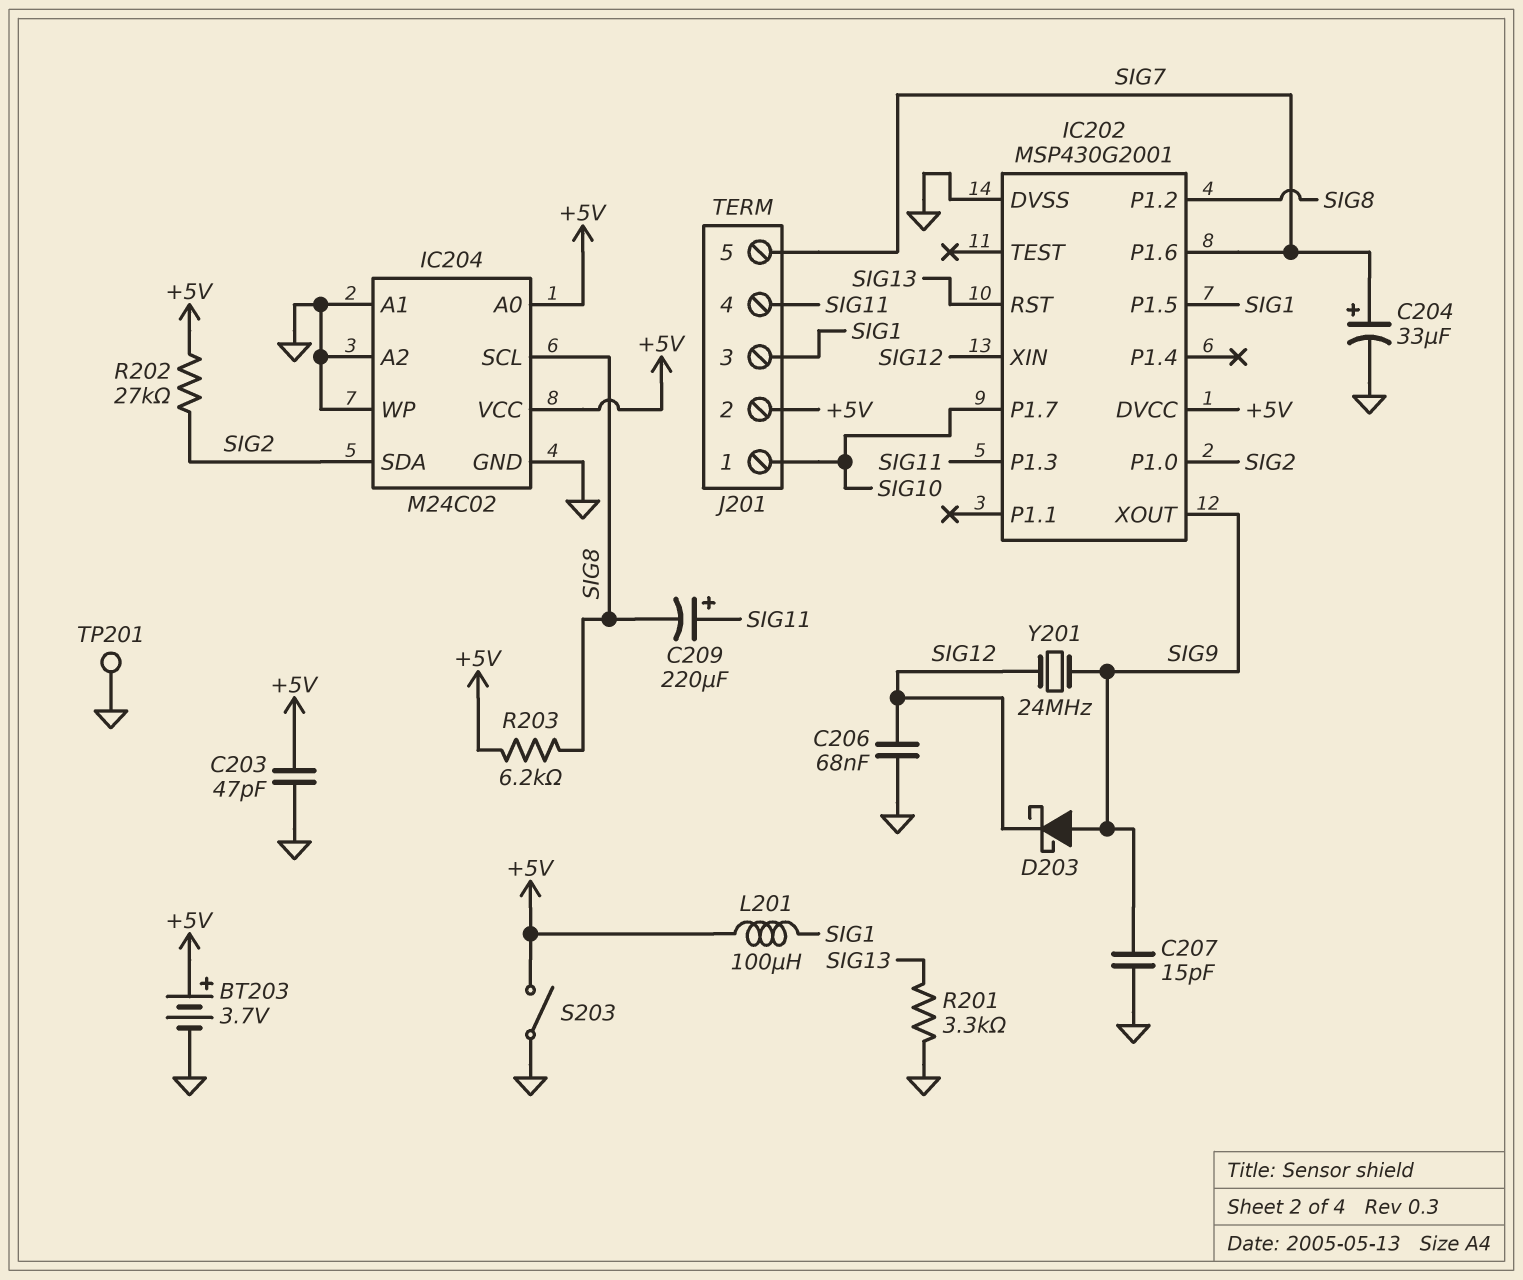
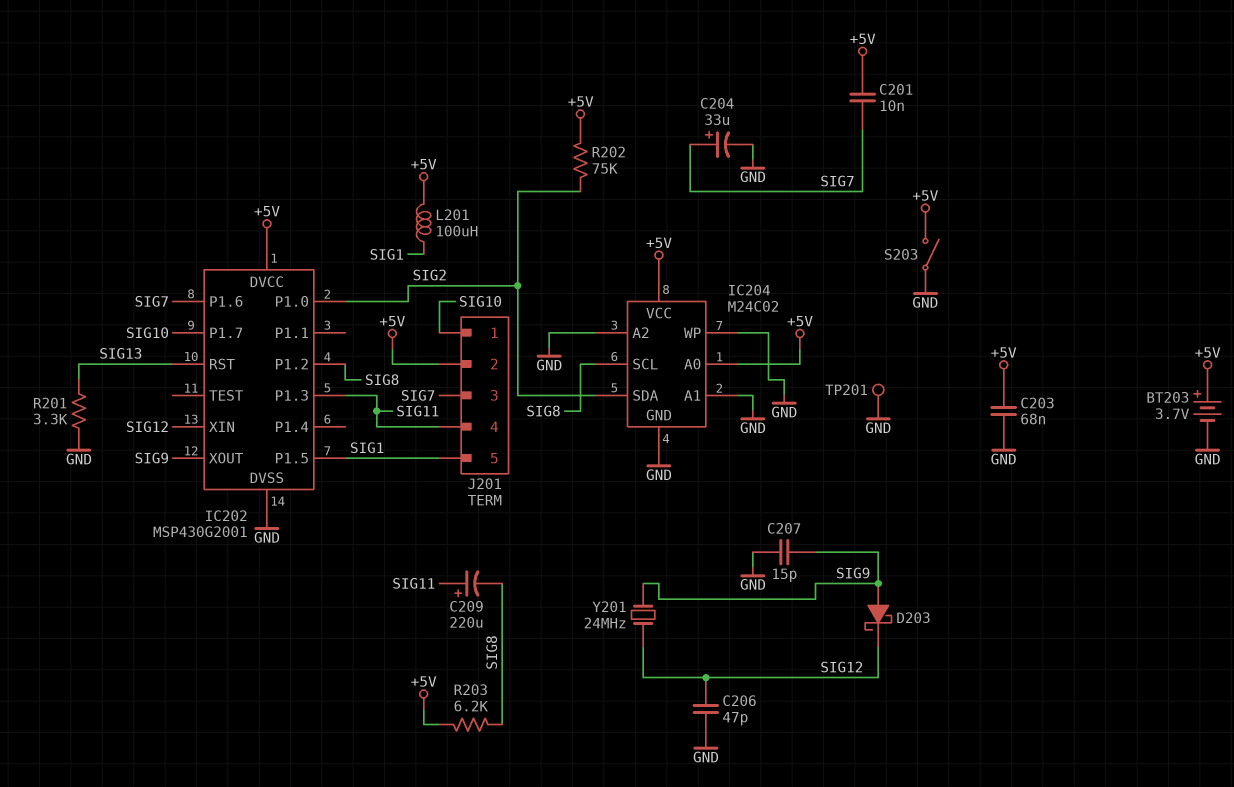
C201: none -> 10nF (+5V, SIG7)
C203: 47pF (+5V, GND) -> 68nF (+5V, GND)
C206: 68nF (GND, SIG12) -> 47pF (GND, SIG12)
J201 pin 3: SIG1 -> SIG7
J201 pin 5: SIG7 -> SIG1
R202: 27k (+5V, SIG2) -> 75k (+5V, SIG2)

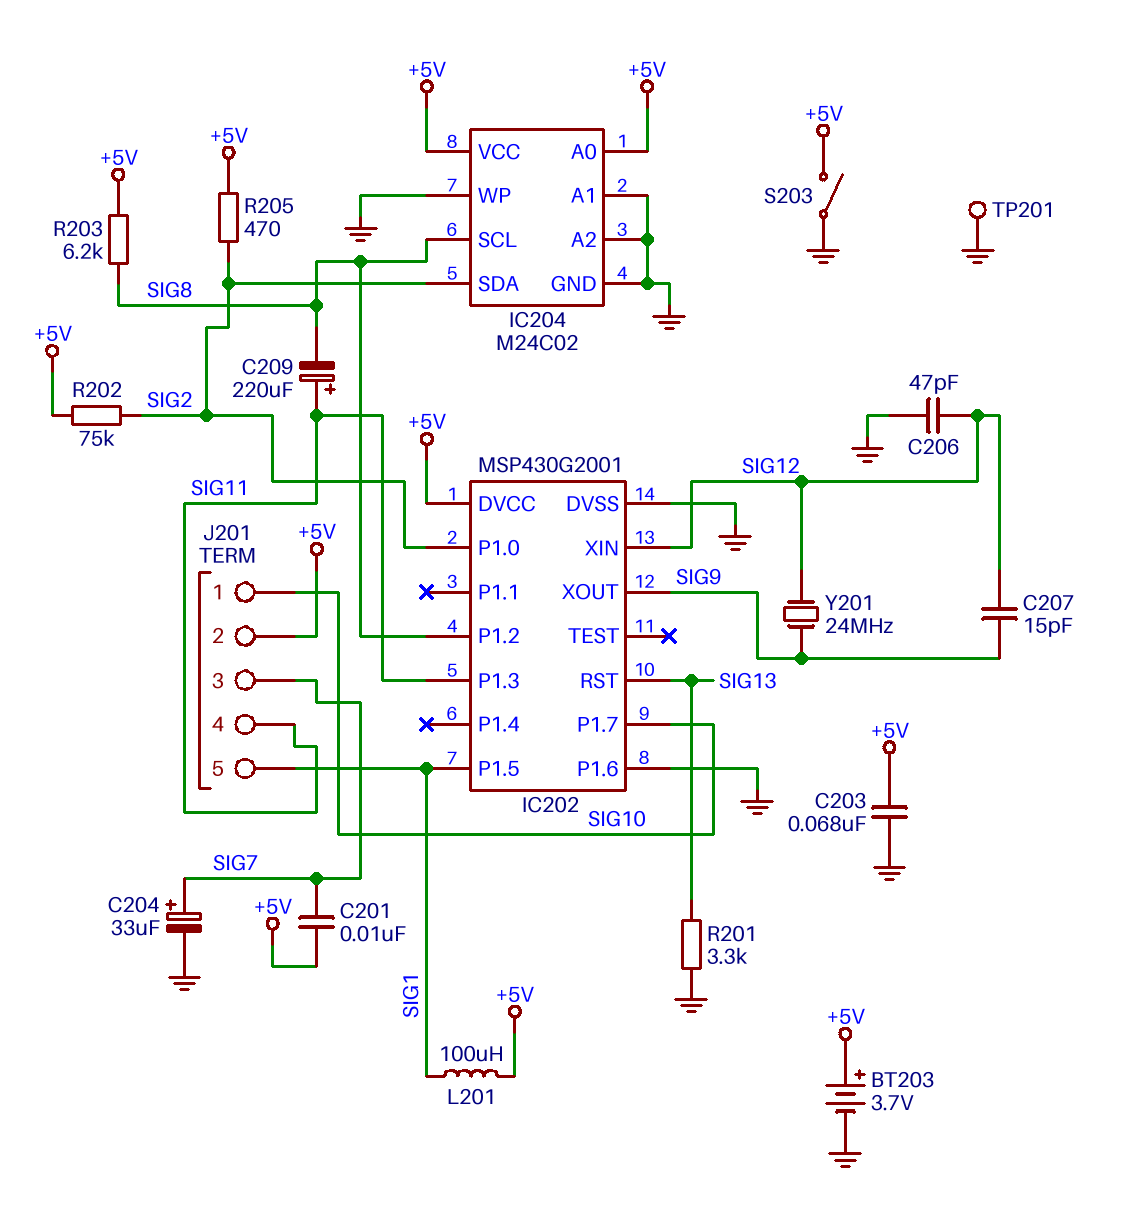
C207: 15pF (GND, SIG9) -> 15pF (SIG9, SIG12)
D203: schottky (A SIG9, K SIG12) -> none
IC202 pin P1.6: SIG7 -> GND
R205: none -> 470 (+5V, SIG2)

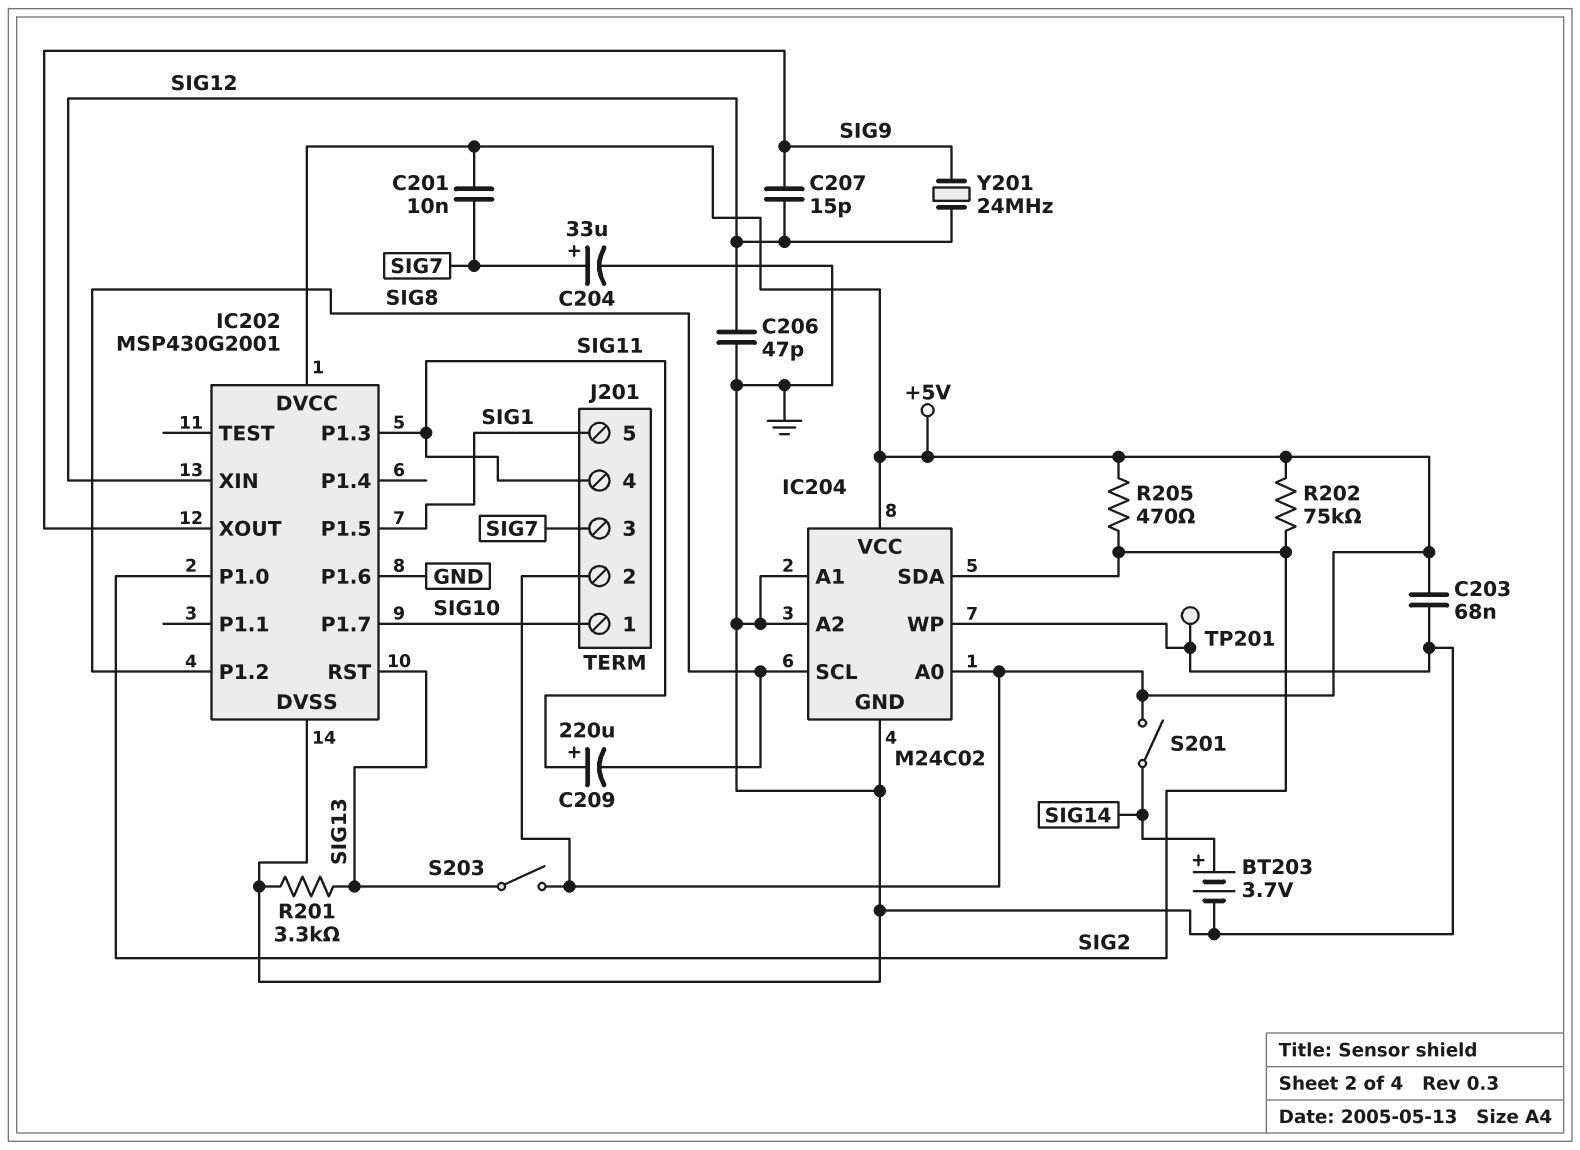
BT203: 3.7V (plus +5V, minus GND) -> 3.7V (plus SIG14, minus GND)
L201: 100uH (+5V, SIG1) -> none
R203: 6.2k (+5V, SIG8) -> none
S201: none -> switch (+5V, SIG14)
S203: switch (+5V, GND) -> switch (+5V, SIG13)

